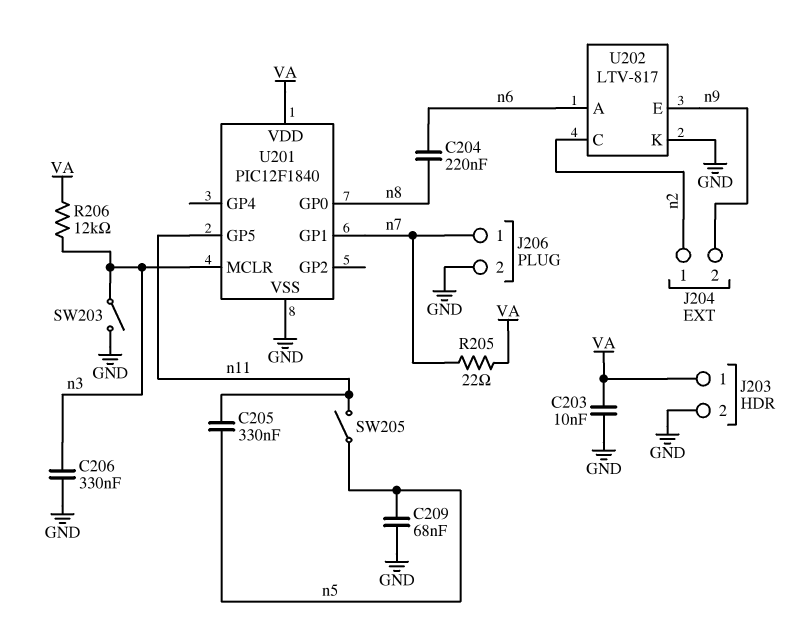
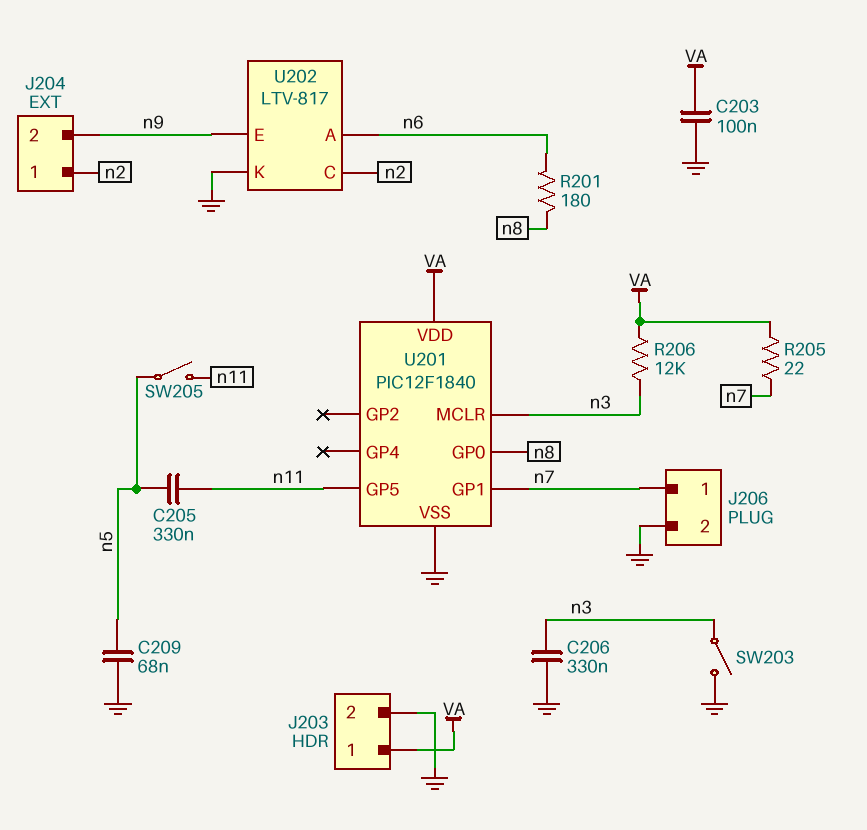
C203: 10nF (GND, VA) -> 100nF (GND, VA)
C204: 220nF (n6, n8) -> none
R201: none -> 180 (n6, n8)

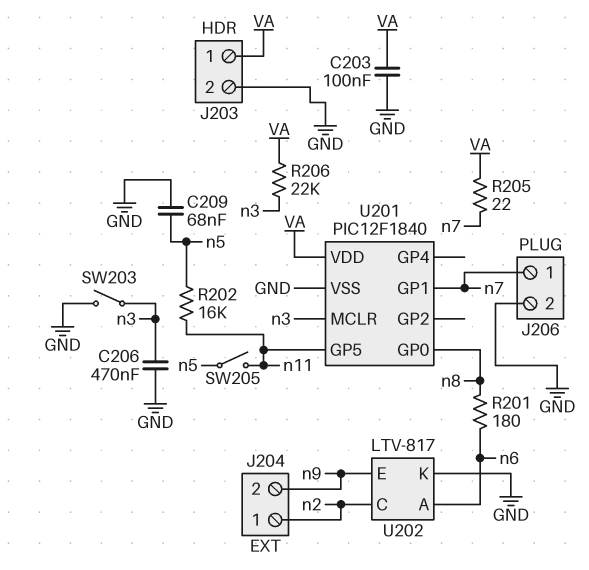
C205: 330nF (n5, n11) -> none
C206: 330nF (GND, n3) -> 470nF (GND, n3)
R202: none -> 16k (n5, n11)
R206: 12k (VA, n3) -> 22k (VA, n3)

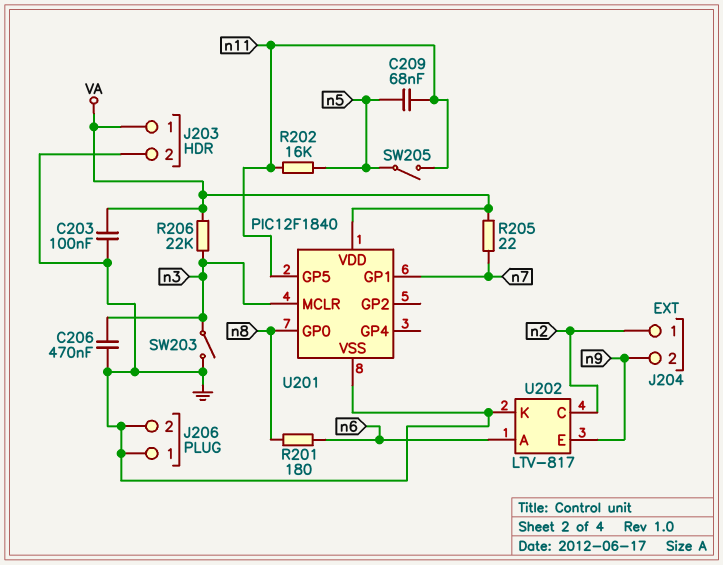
C209: 68nF (GND, n5) -> 68nF (n5, n11)
J206 pin 1: n7 -> GND

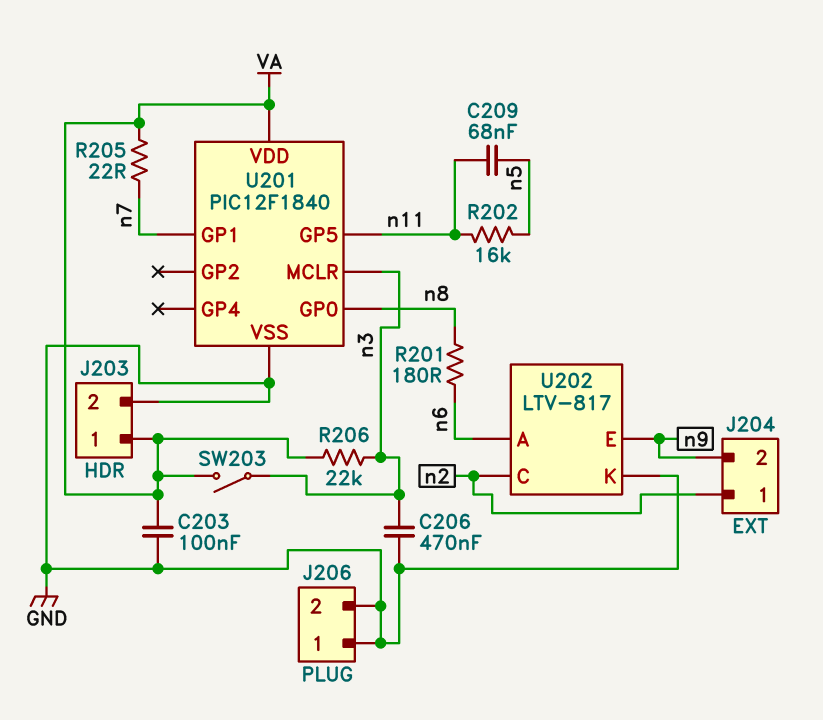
SW203: switch (GND, n3) -> switch (VA, n3)
SW205: switch (n5, n11) -> none

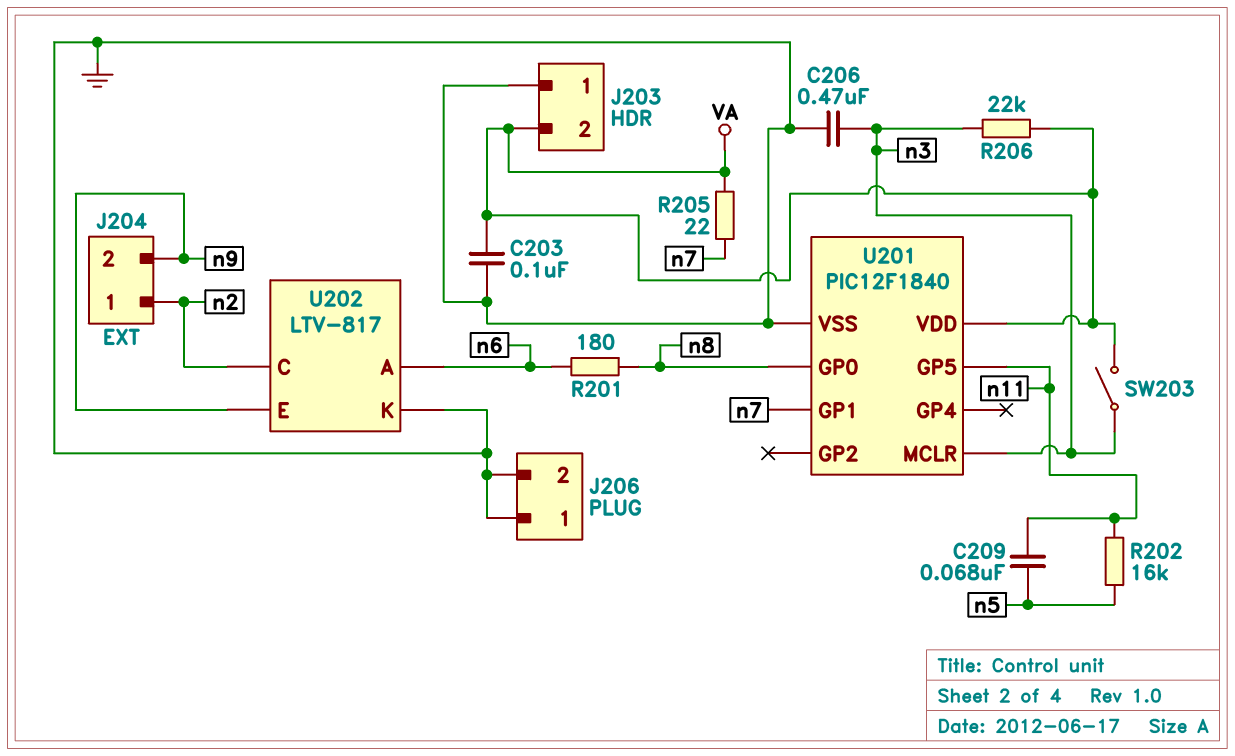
J203 pin 1: VA -> GND
J203 pin 2: GND -> VA

